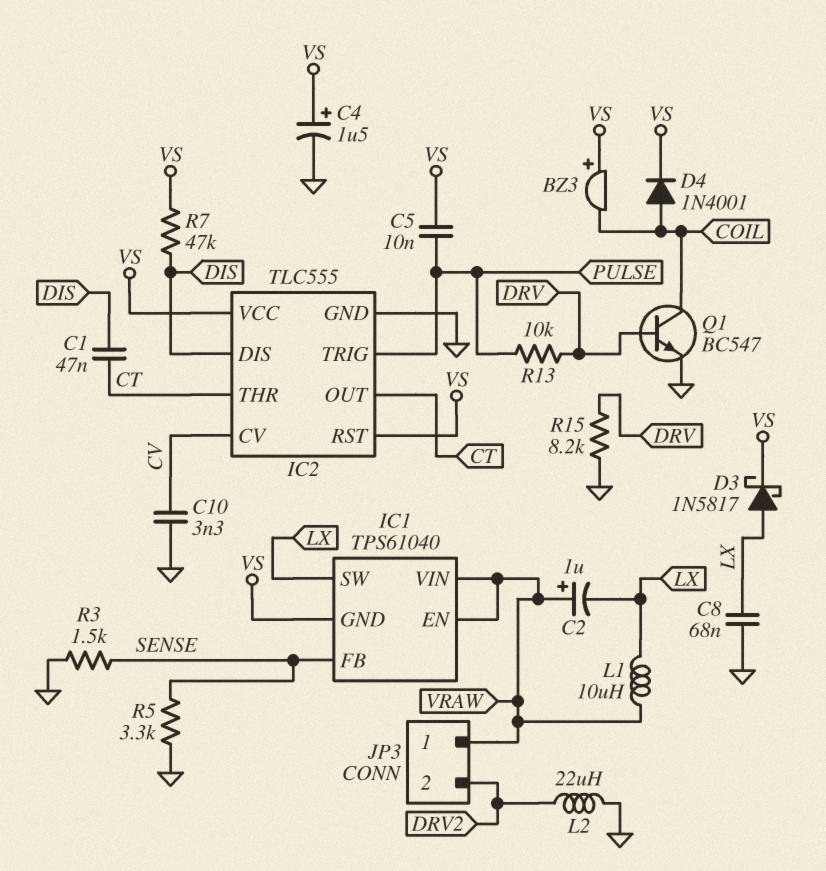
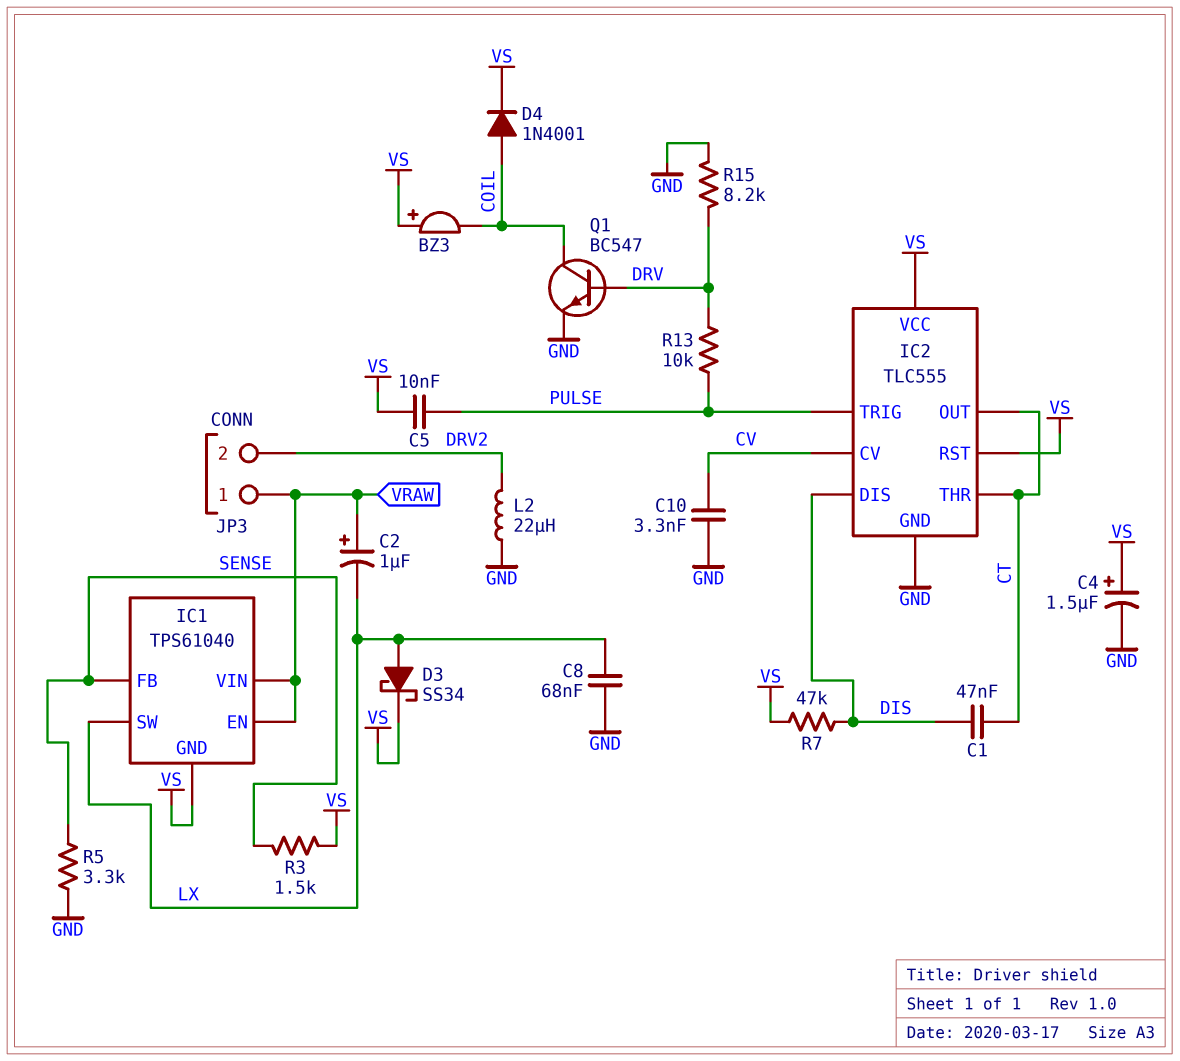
D3: schottky 1N5817 (A LX, K VS) -> schottky SS34 (A LX, K VS)
L1: 10uH (LX, VRAW) -> none
R3: 1.5k (GND, SENSE) -> 1.5k (SENSE, VS)

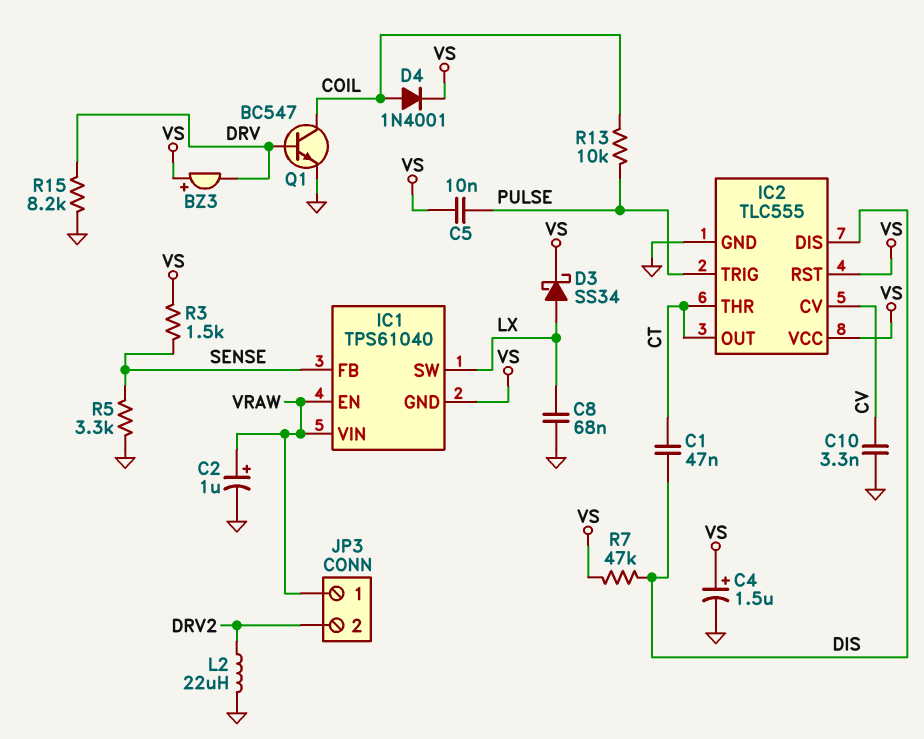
BZ3: buzzer (plus VS, minus COIL) -> buzzer (plus VS, minus DRV)
C2: 1uF (plus VRAW, minus LX) -> 1uF (plus VRAW, minus GND)
R13: 10k (DRV, PULSE) -> 10k (COIL, PULSE)

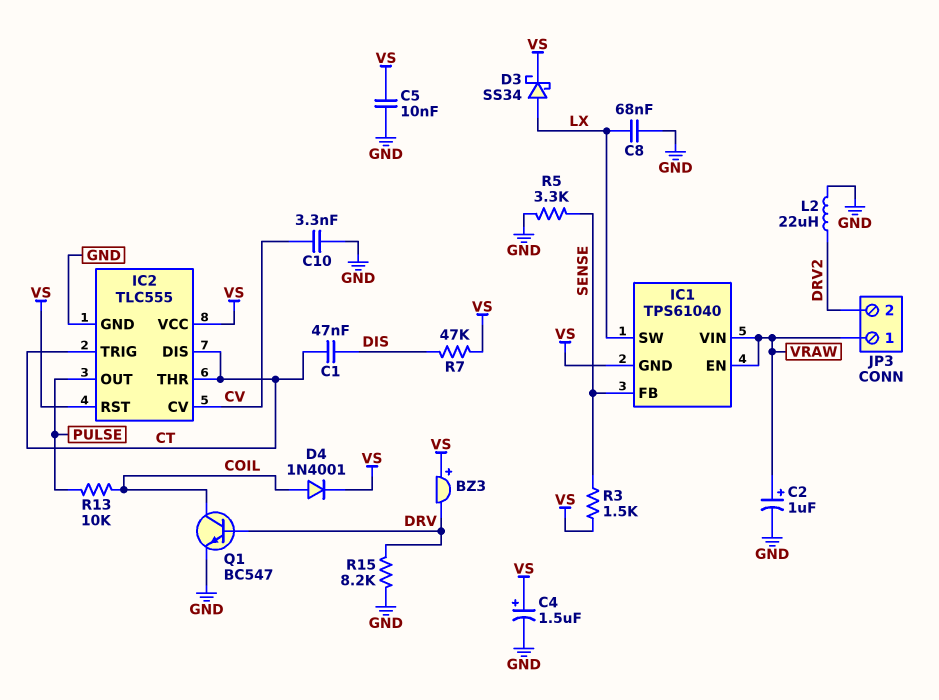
C5: 10nF (PULSE, VS) -> 10nF (GND, VS)
IC2 pin DIS: DIS -> CT
IC2 pin OUT: CT -> PULSE
IC2 pin TRIG: PULSE -> CT

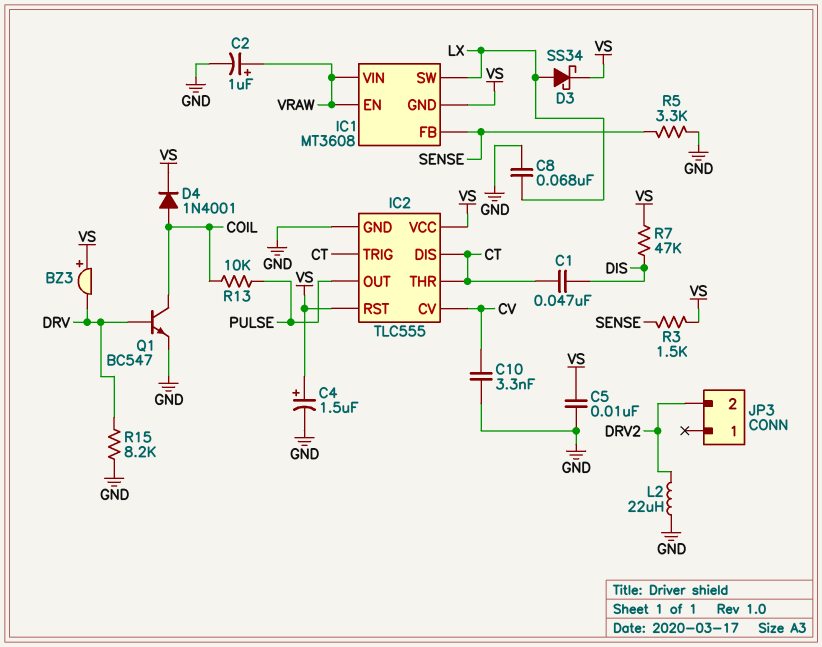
IC1: TPS61040 -> MT3608
JP3 pin 1: VRAW -> none

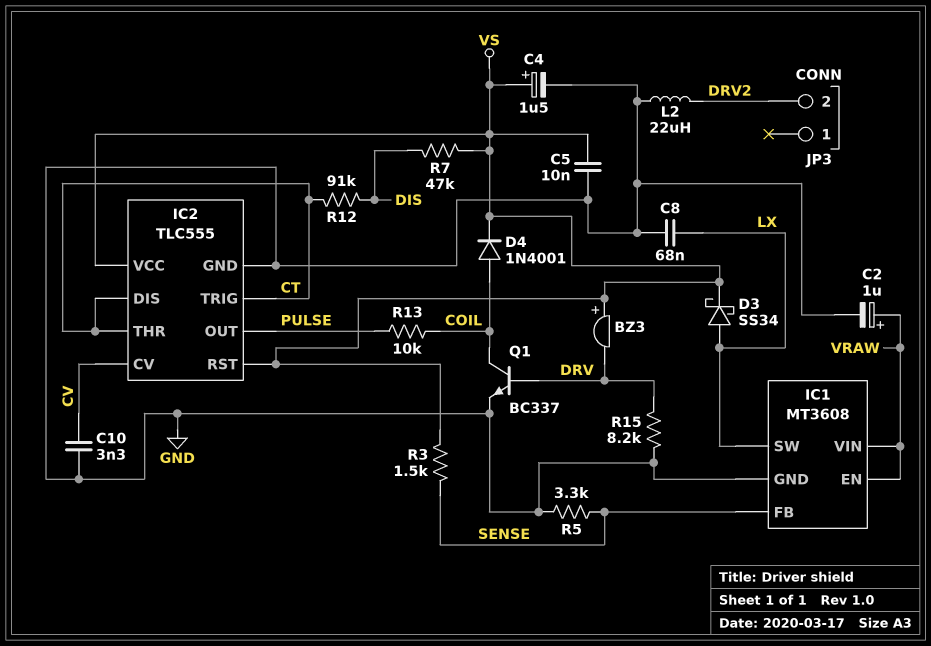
C1: 47nF (CT, DIS) -> none
IC1 pin GND: VS -> GND
Q1: NPN BC547 (B DRV, C COIL, E GND) -> NPN BC337 (B DRV, C COIL, E GND)
R12: none -> 91k (CT, DIS)

